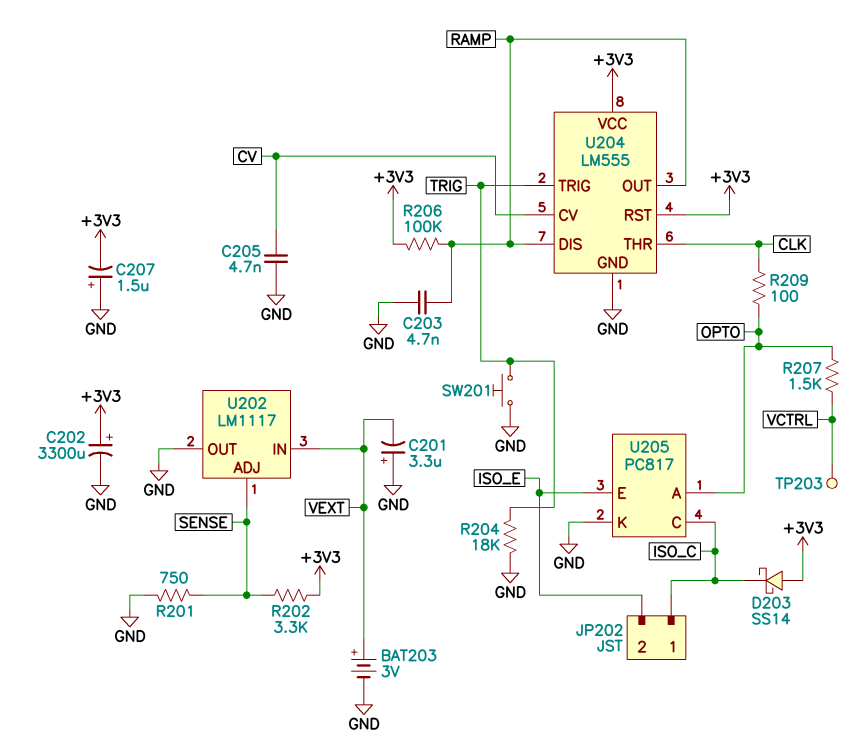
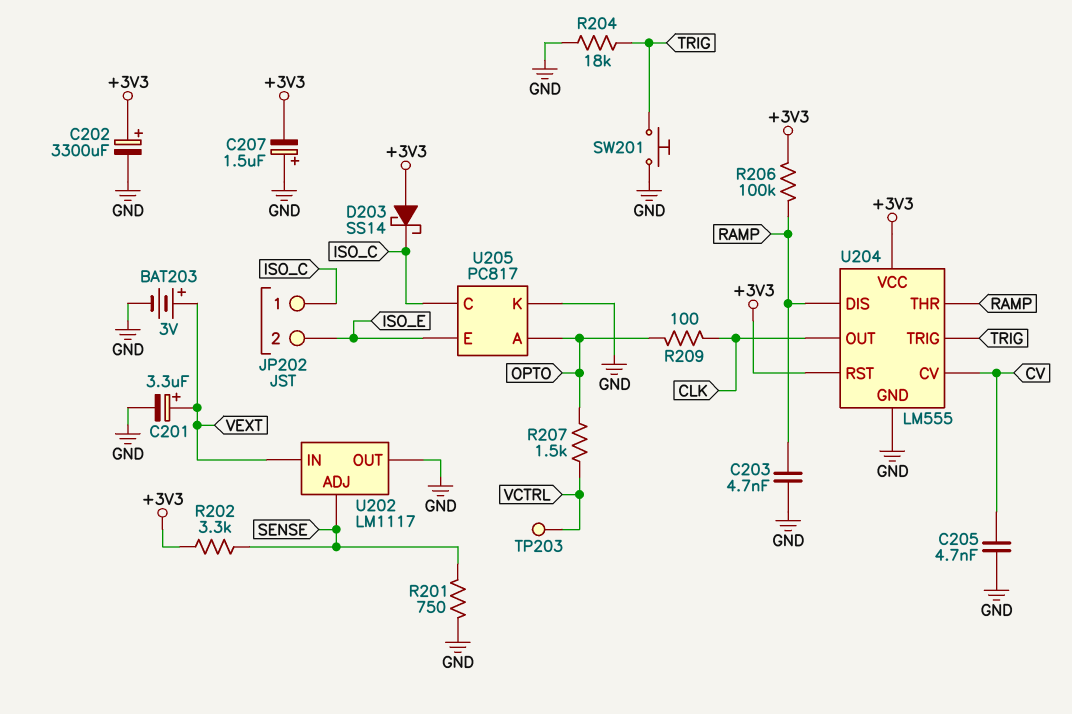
C201: 3.3uF (plus GND, minus VEXT) -> 3.3uF (plus VEXT, minus GND)
U204 pin OUT: RAMP -> CLK
U204 pin THR: CLK -> RAMP

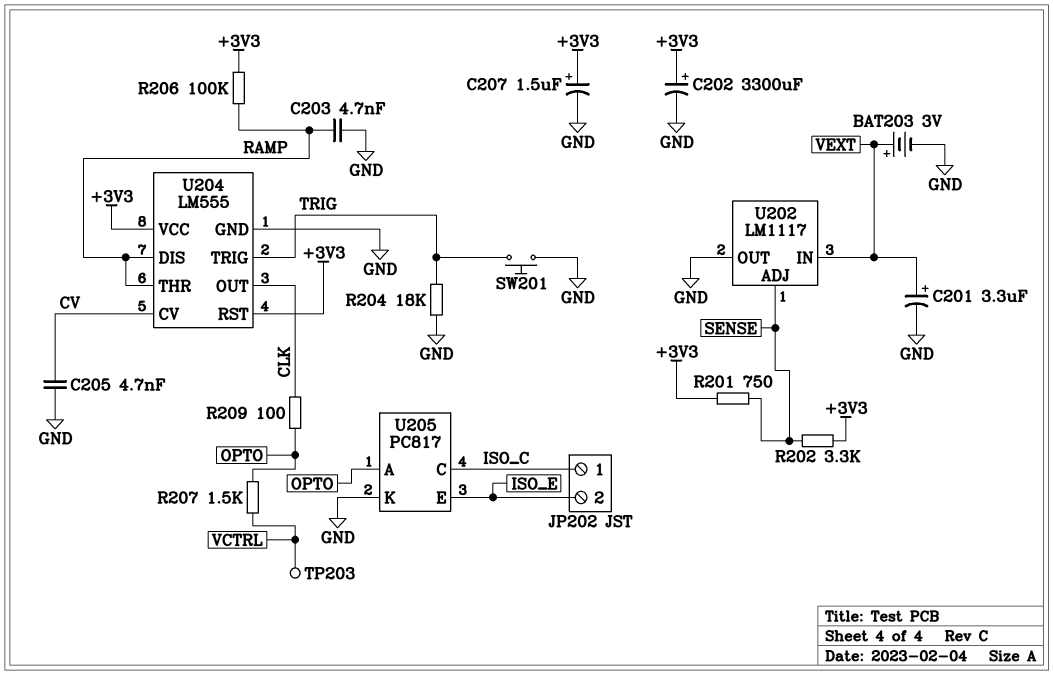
C207: 1.5uF (plus GND, minus +3V3) -> 1.5uF (plus +3V3, minus GND)
D203: schottky SS14 (A +3V3, K ISO_C) -> none
R201: 750 (GND, SENSE) -> 750 (+3V3, SENSE)

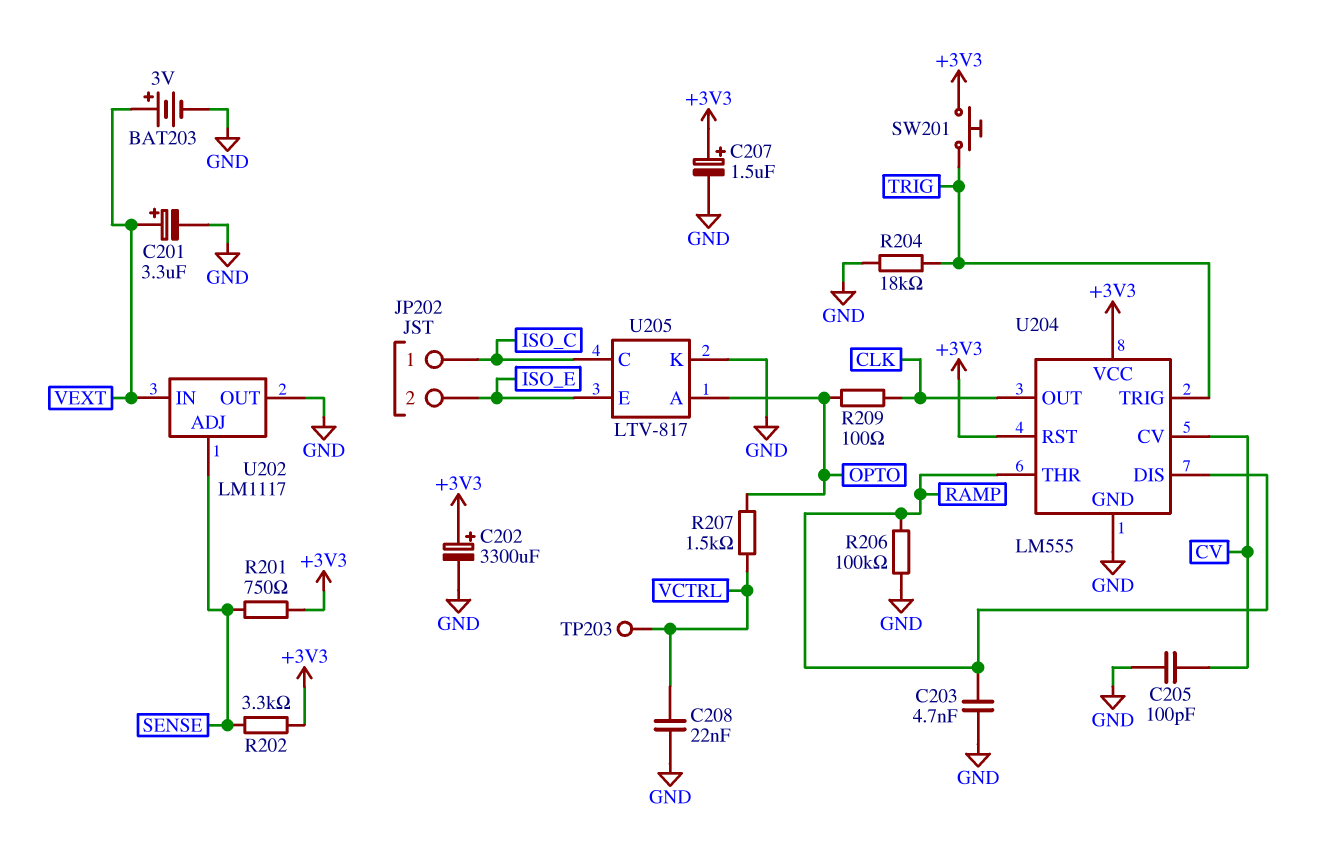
C205: 4.7nF (CV, GND) -> 100pF (CV, GND)
C208: none -> 22nF (GND, VCTRL)
R206: 100k (+3V3, RAMP) -> 100k (GND, RAMP)
SW201: button (GND, TRIG) -> button (+3V3, TRIG)
U205: PC817 -> LTV-817

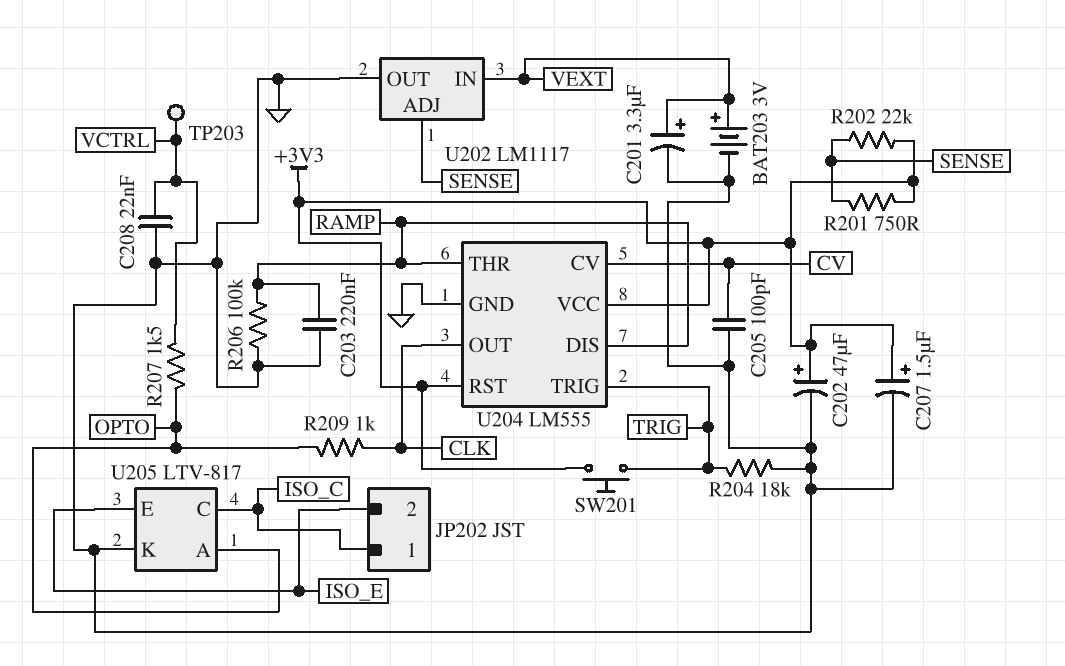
C202: 3300uF (plus +3V3, minus GND) -> 47uF (plus +3V3, minus GND)
C203: 4.7nF (GND, RAMP) -> 220nF (GND, RAMP)
R202: 3.3k (+3V3, SENSE) -> 22k (+3V3, SENSE)
R209: 100 (CLK, OPTO) -> 1k (CLK, OPTO)

